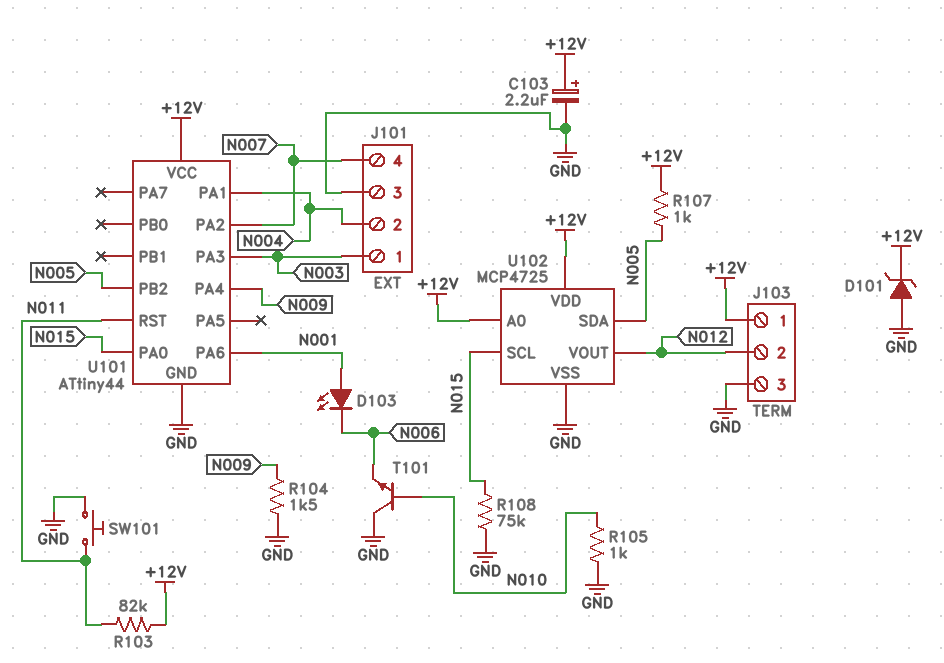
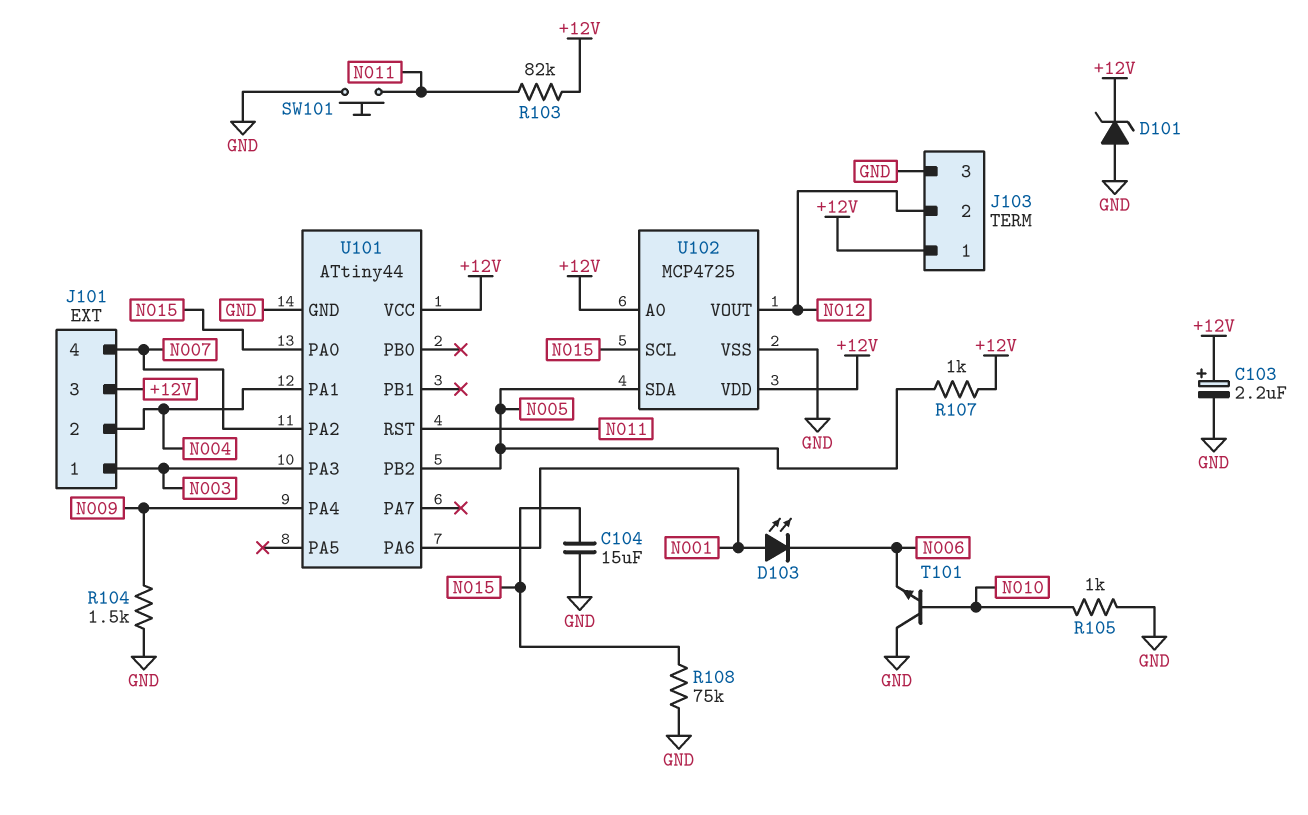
C104: none -> 15uF (GND, N015)
J101 pin 3: GND -> +12V

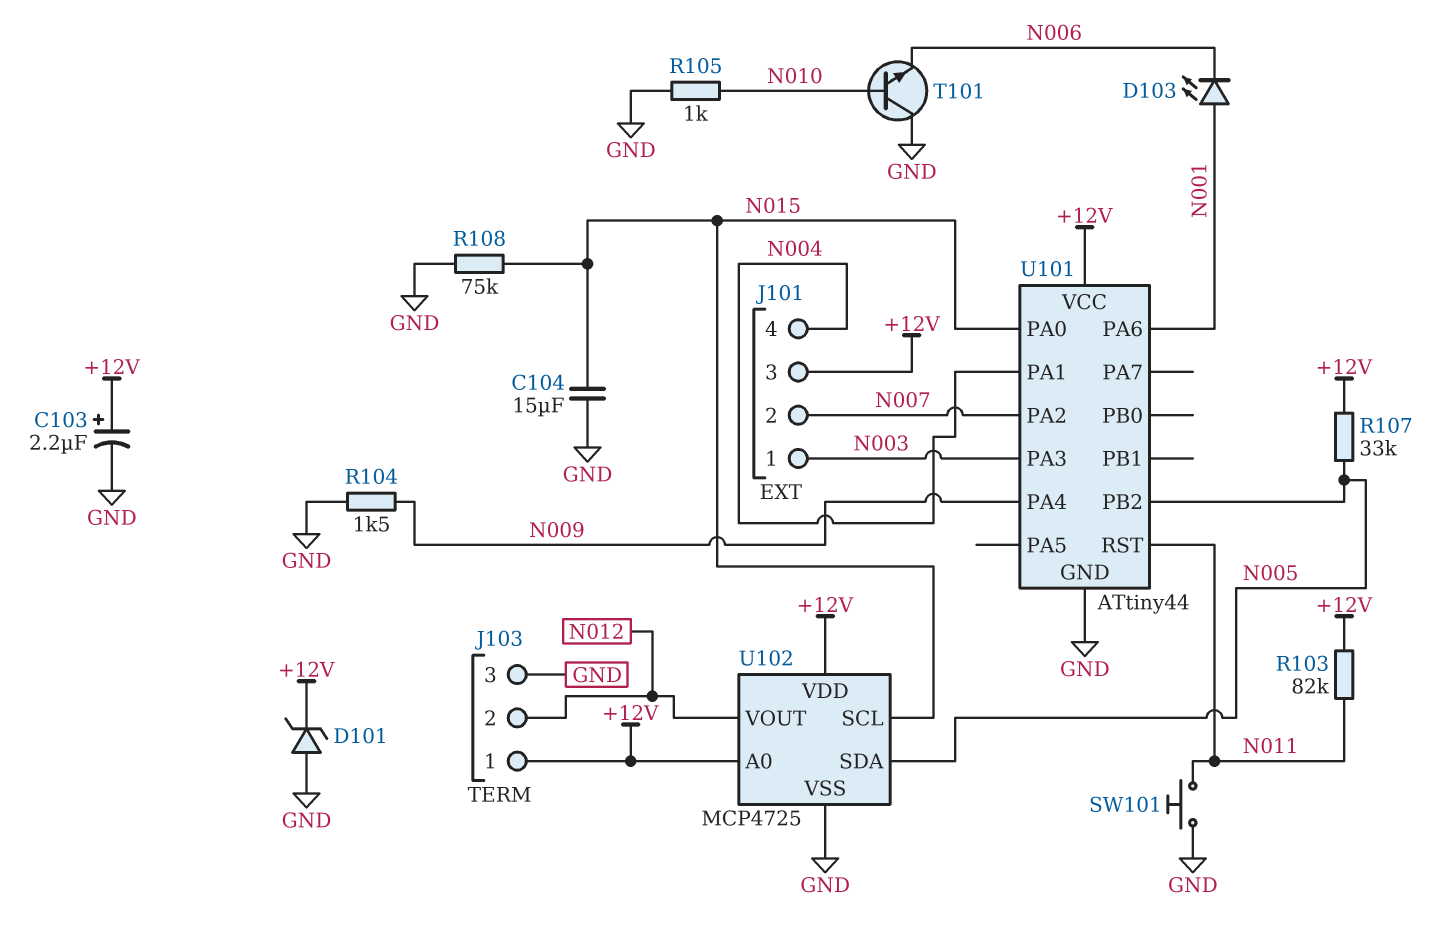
J101 pin 2: N004 -> N007
J101 pin 4: N007 -> N004
R107: 1k (+12V, N005) -> 33k (+12V, N005)

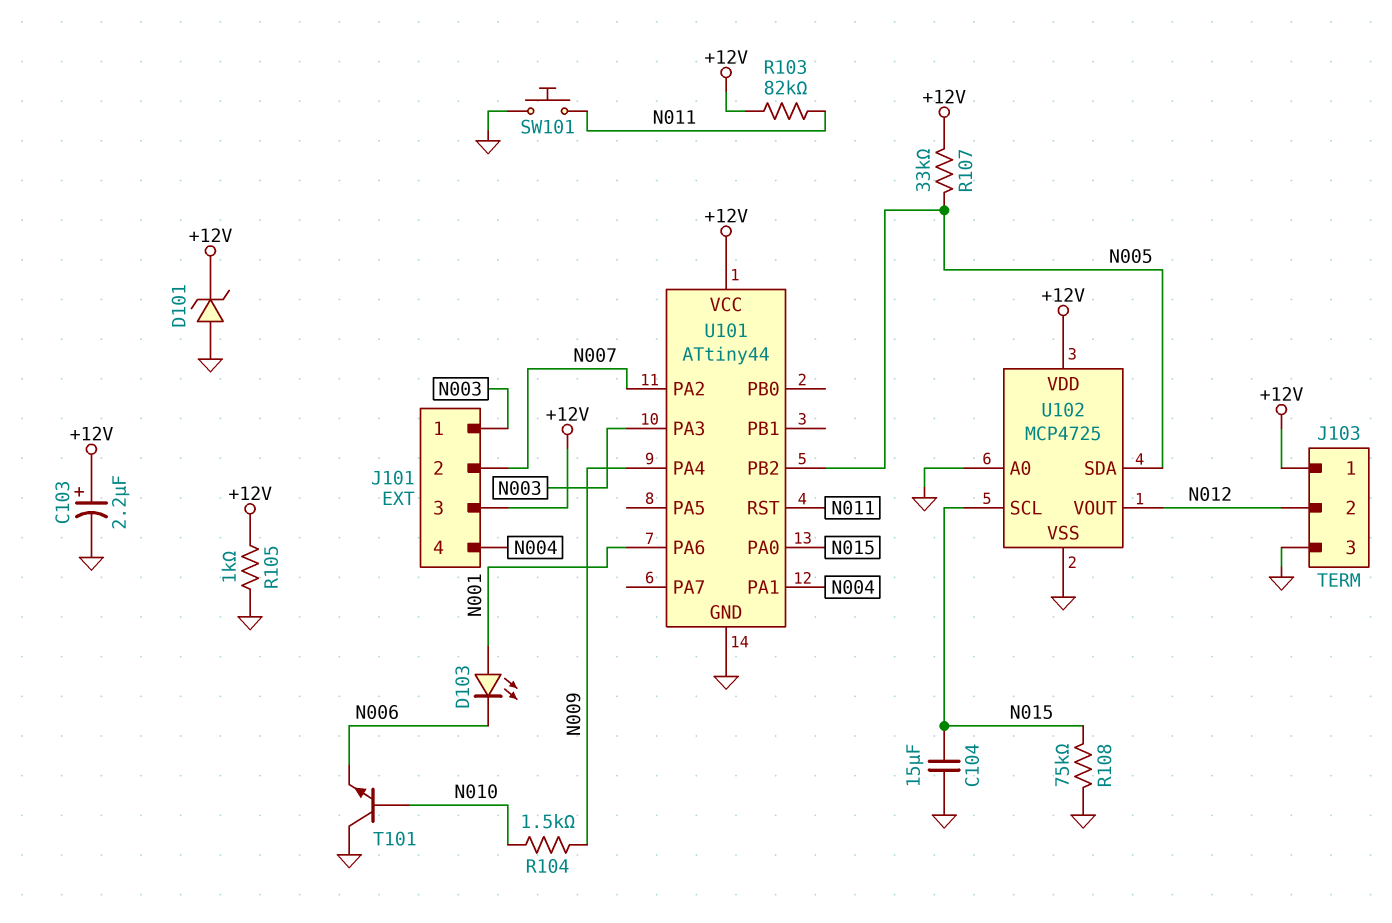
R104: 1.5k (GND, N009) -> 1.5k (N009, N010)
R105: 1k (GND, N010) -> 1k (+12V, GND)
U102 pin A0: +12V -> GND

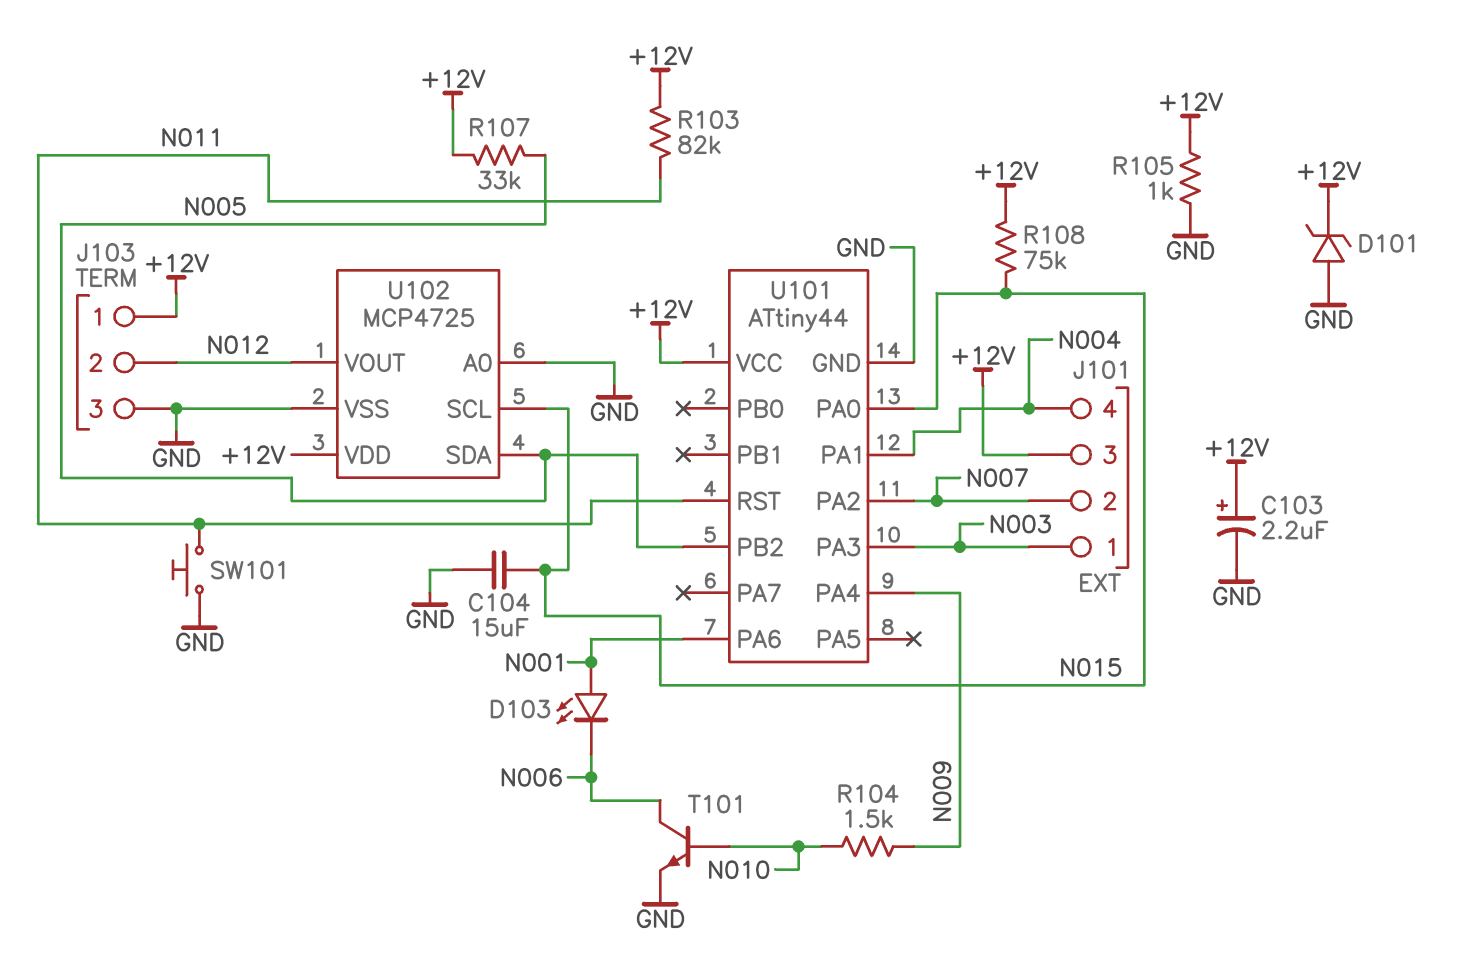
R108: 75k (GND, N015) -> 75k (+12V, N015)
T101: NPN (B N010, C GND, E N006) -> NPN (B N010, C N006, E GND)

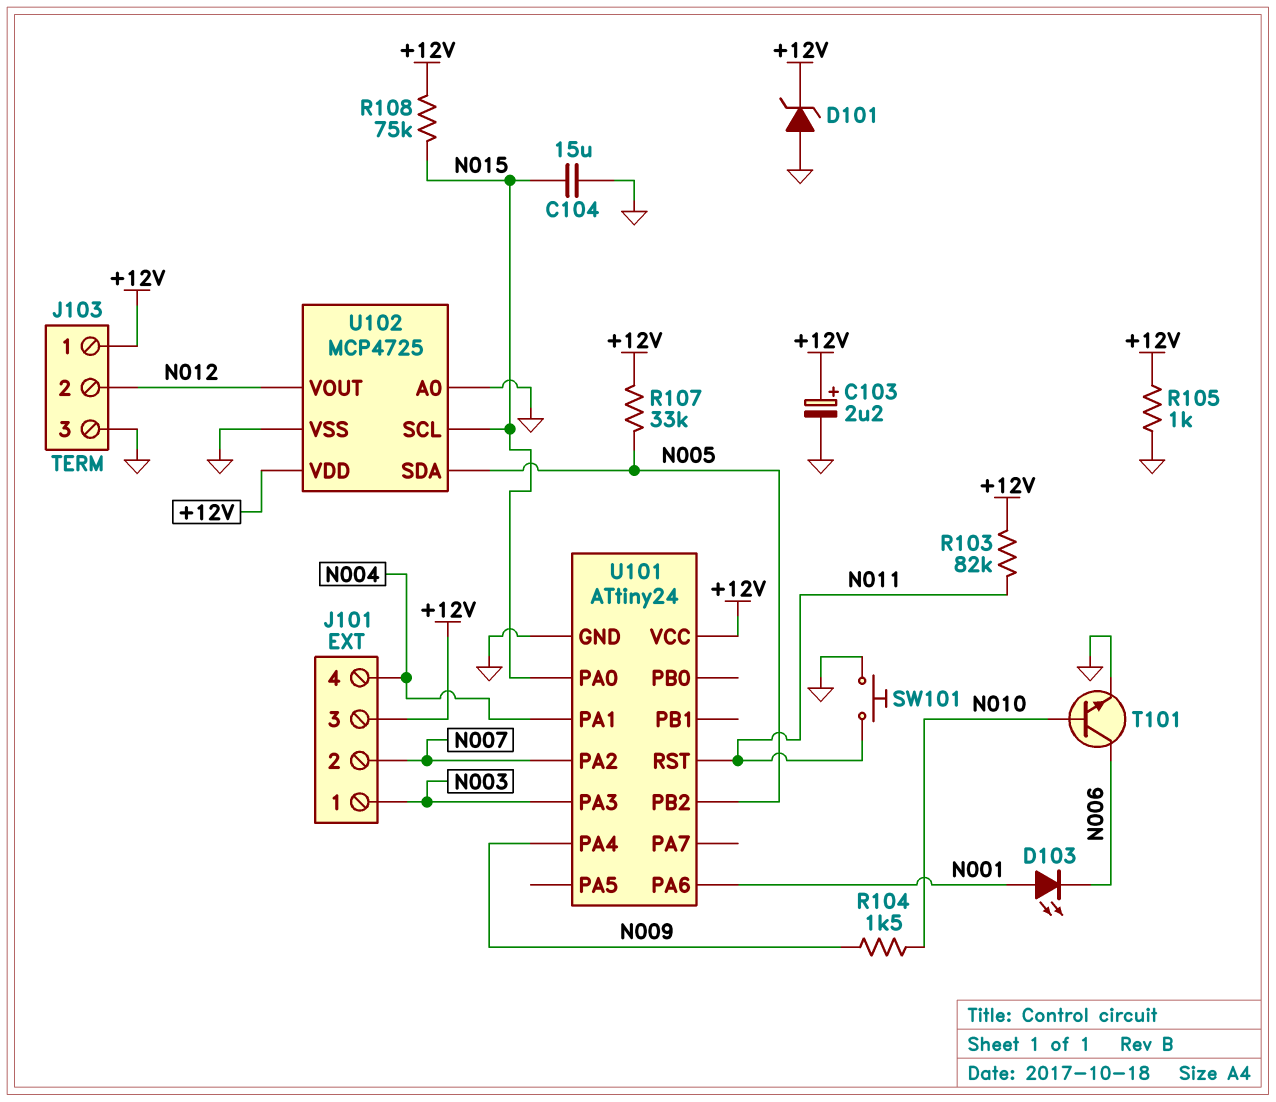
U101: ATtiny44 -> ATtiny24

